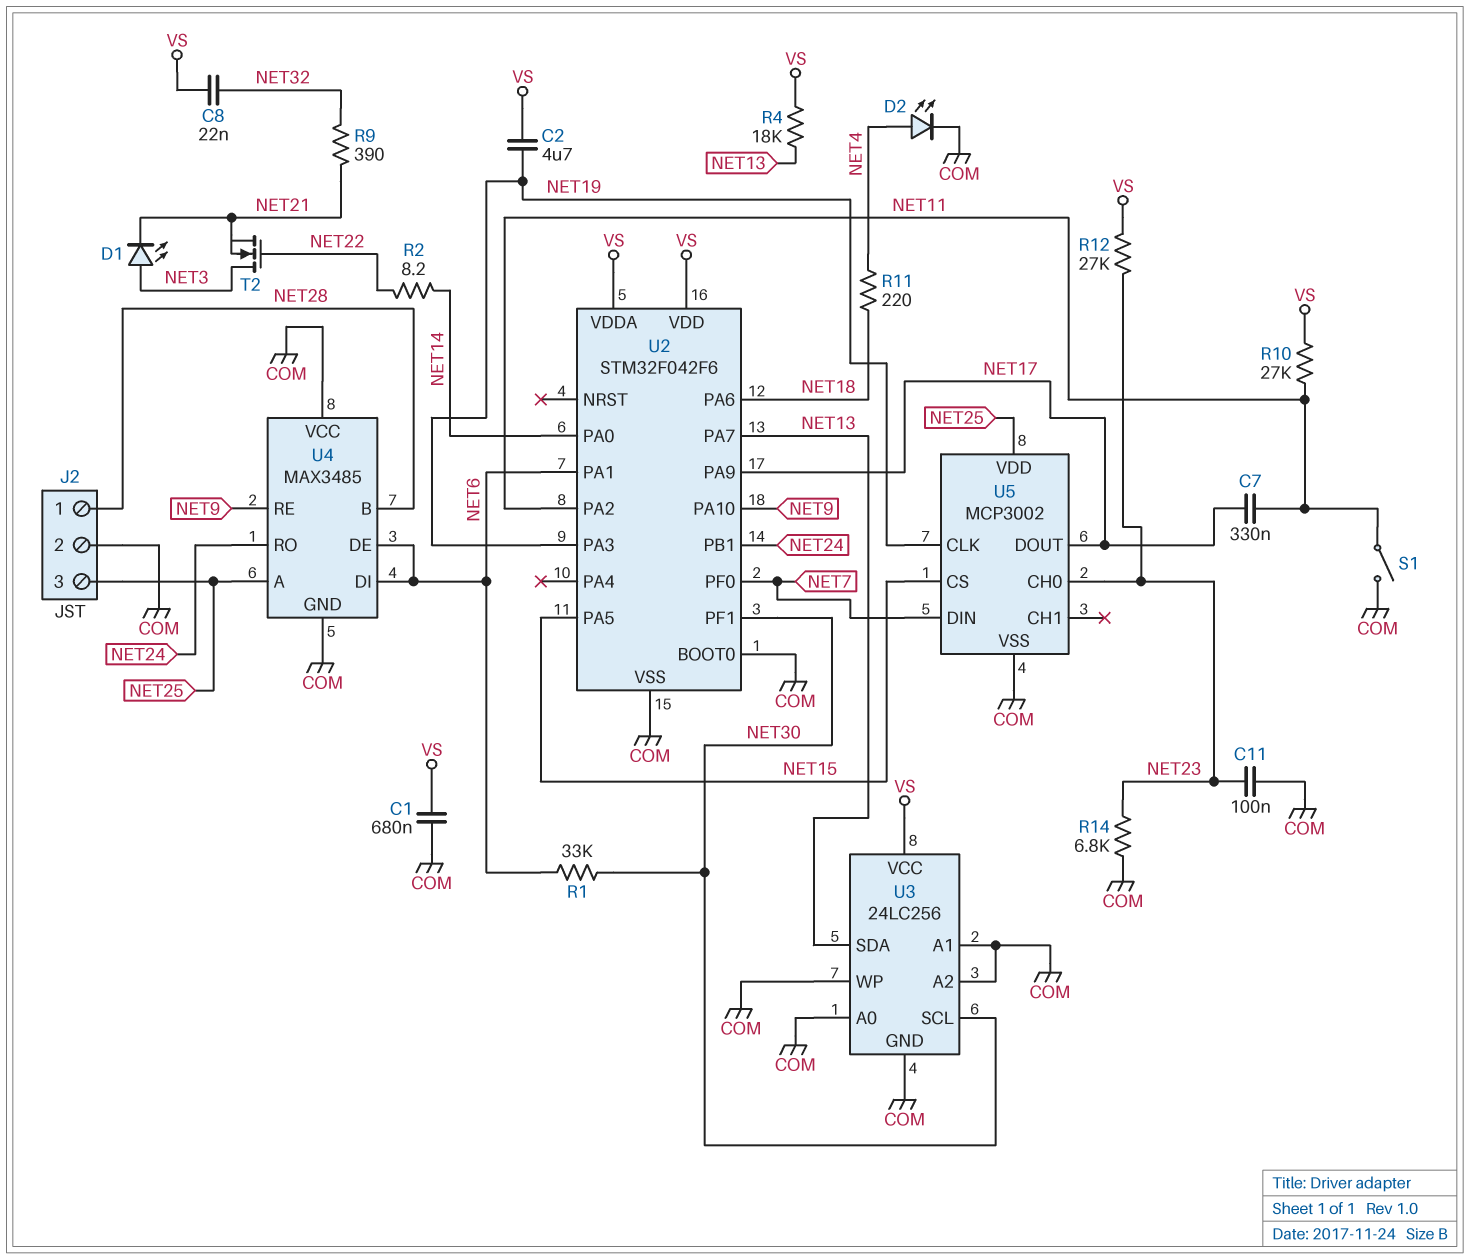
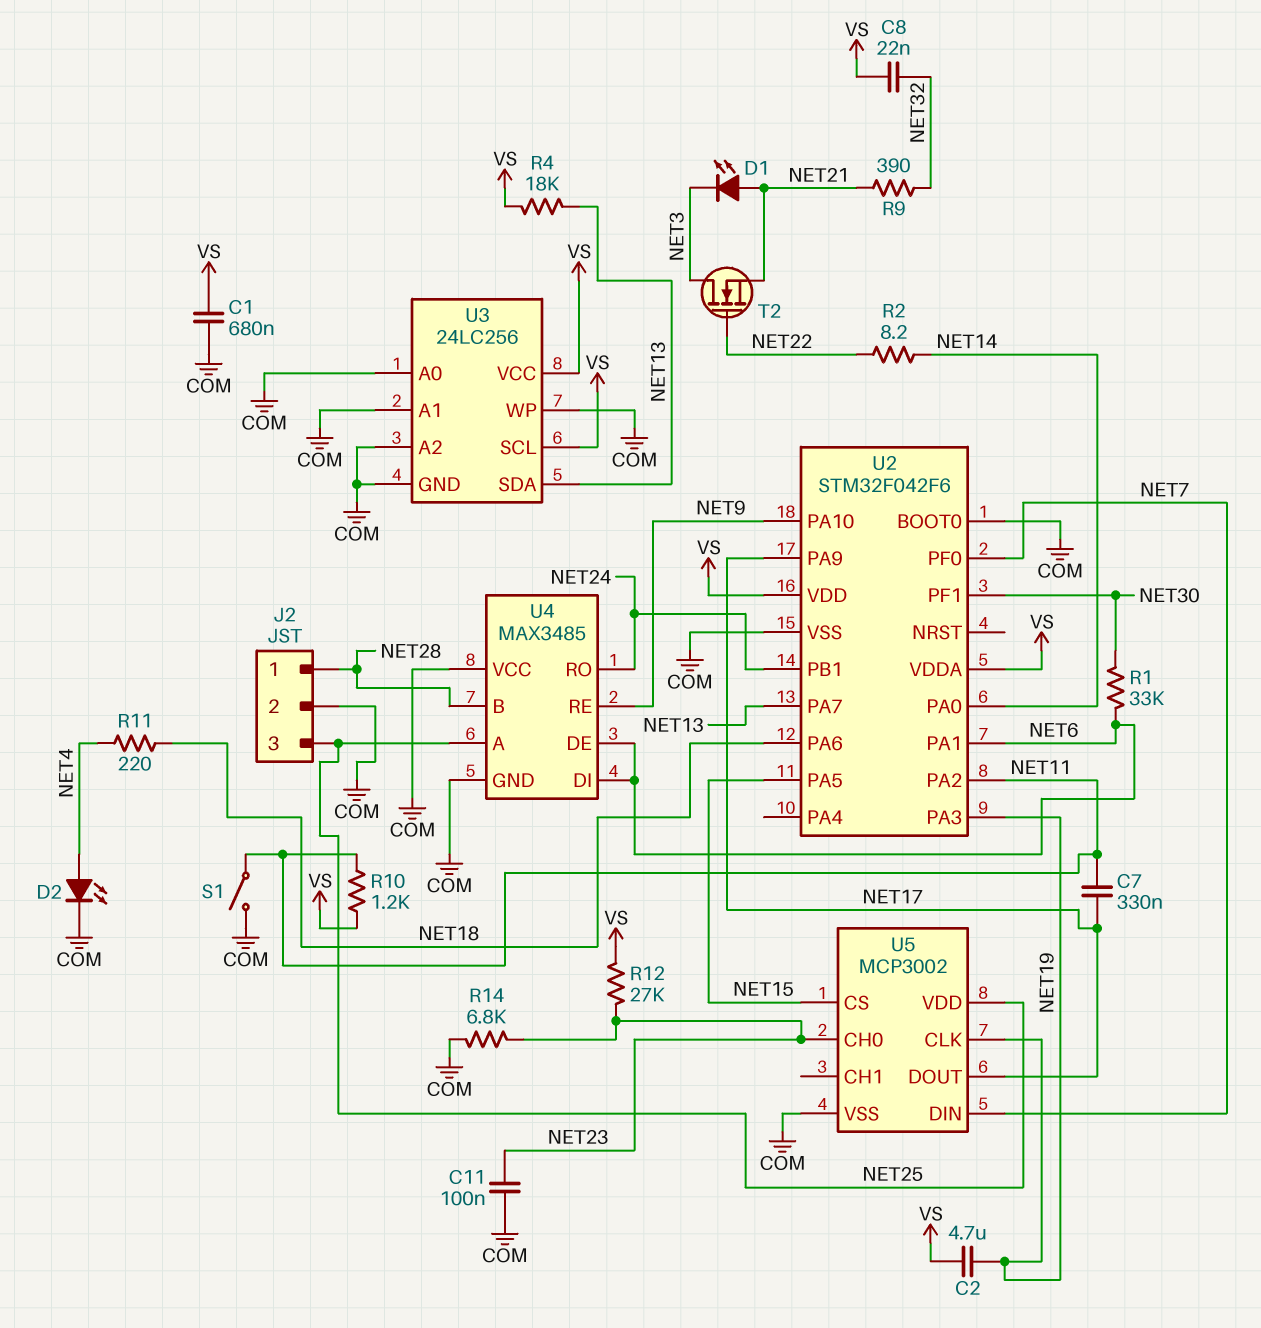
D1: LED (A NET3, K NET21) -> LED (A NET21, K NET3)
R10: 27k (NET11, VS) -> 1.2k (NET11, VS)
U3 pin SCL: NET30 -> VS

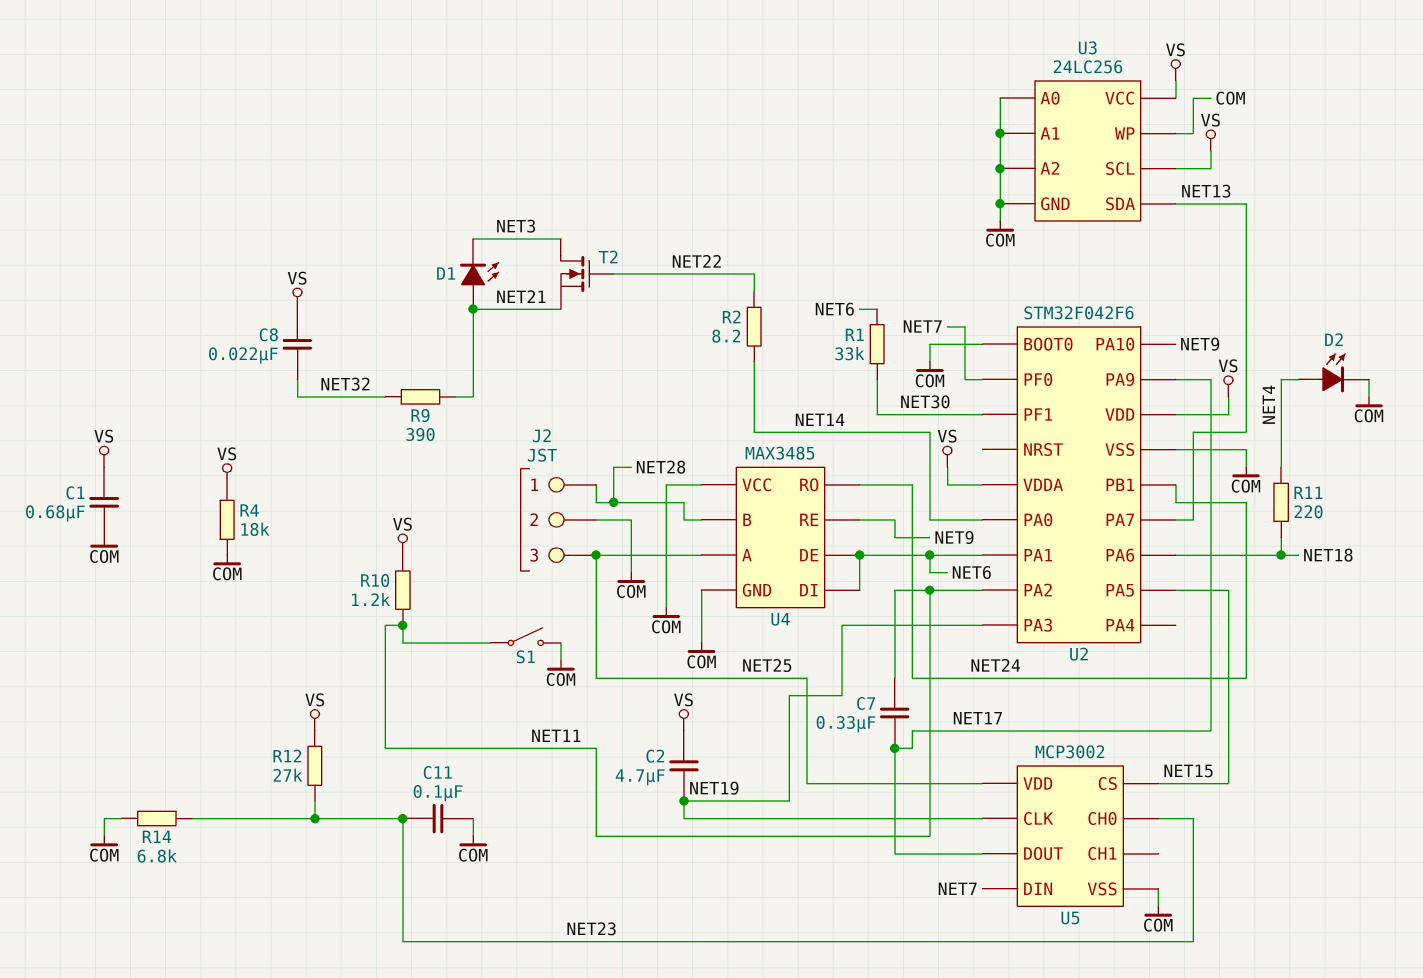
R4: 18k (NET13, VS) -> 18k (COM, VS)

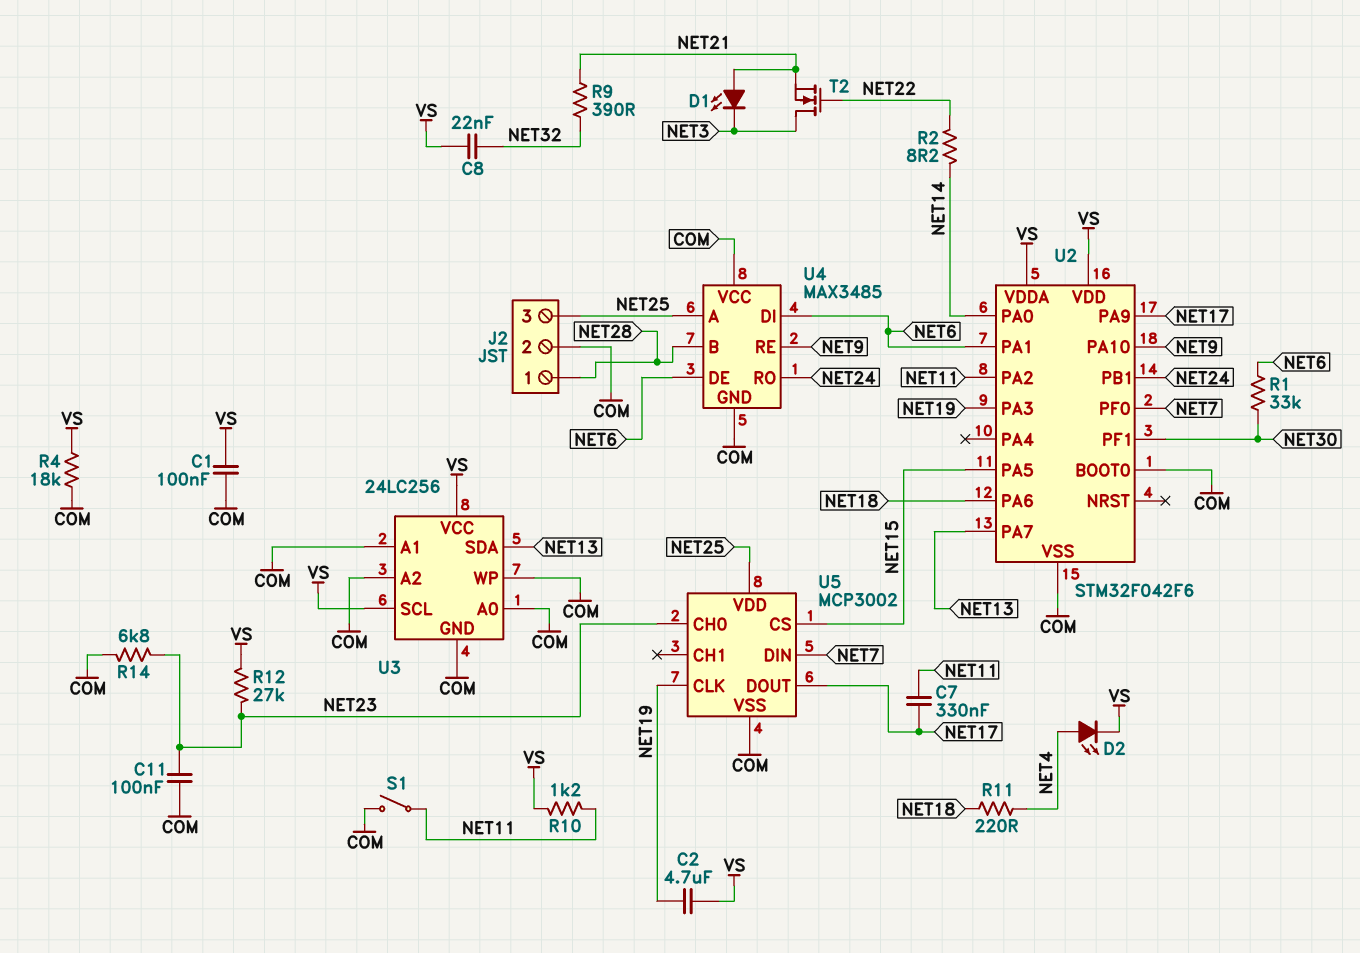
C1: 680nF (COM, VS) -> 100nF (COM, VS)
D2: LED (A NET4, K COM) -> LED (A NET4, K VS)

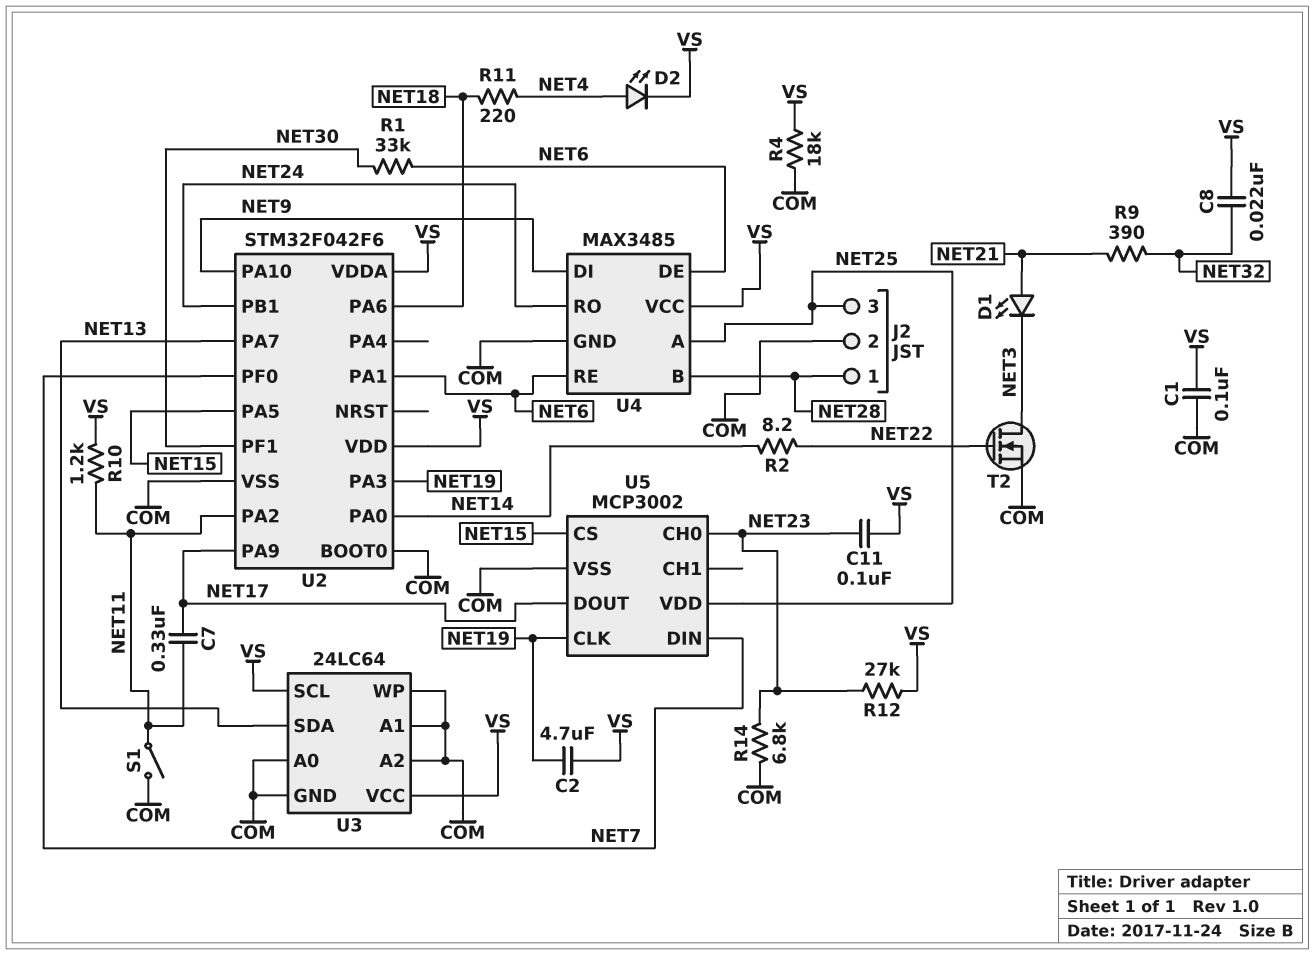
C11: 100nF (COM, NET23) -> 100nF (NET23, VS)
T2: NMOS (G NET22, D NET3, S NET21) -> NMOS (G NET22, D NET3, S COM)
U3: 24LC256 -> 24LC64
U4 pin DI: NET6 -> NET9
U4 pin RE: NET9 -> NET6
U4 pin VCC: COM -> VS

